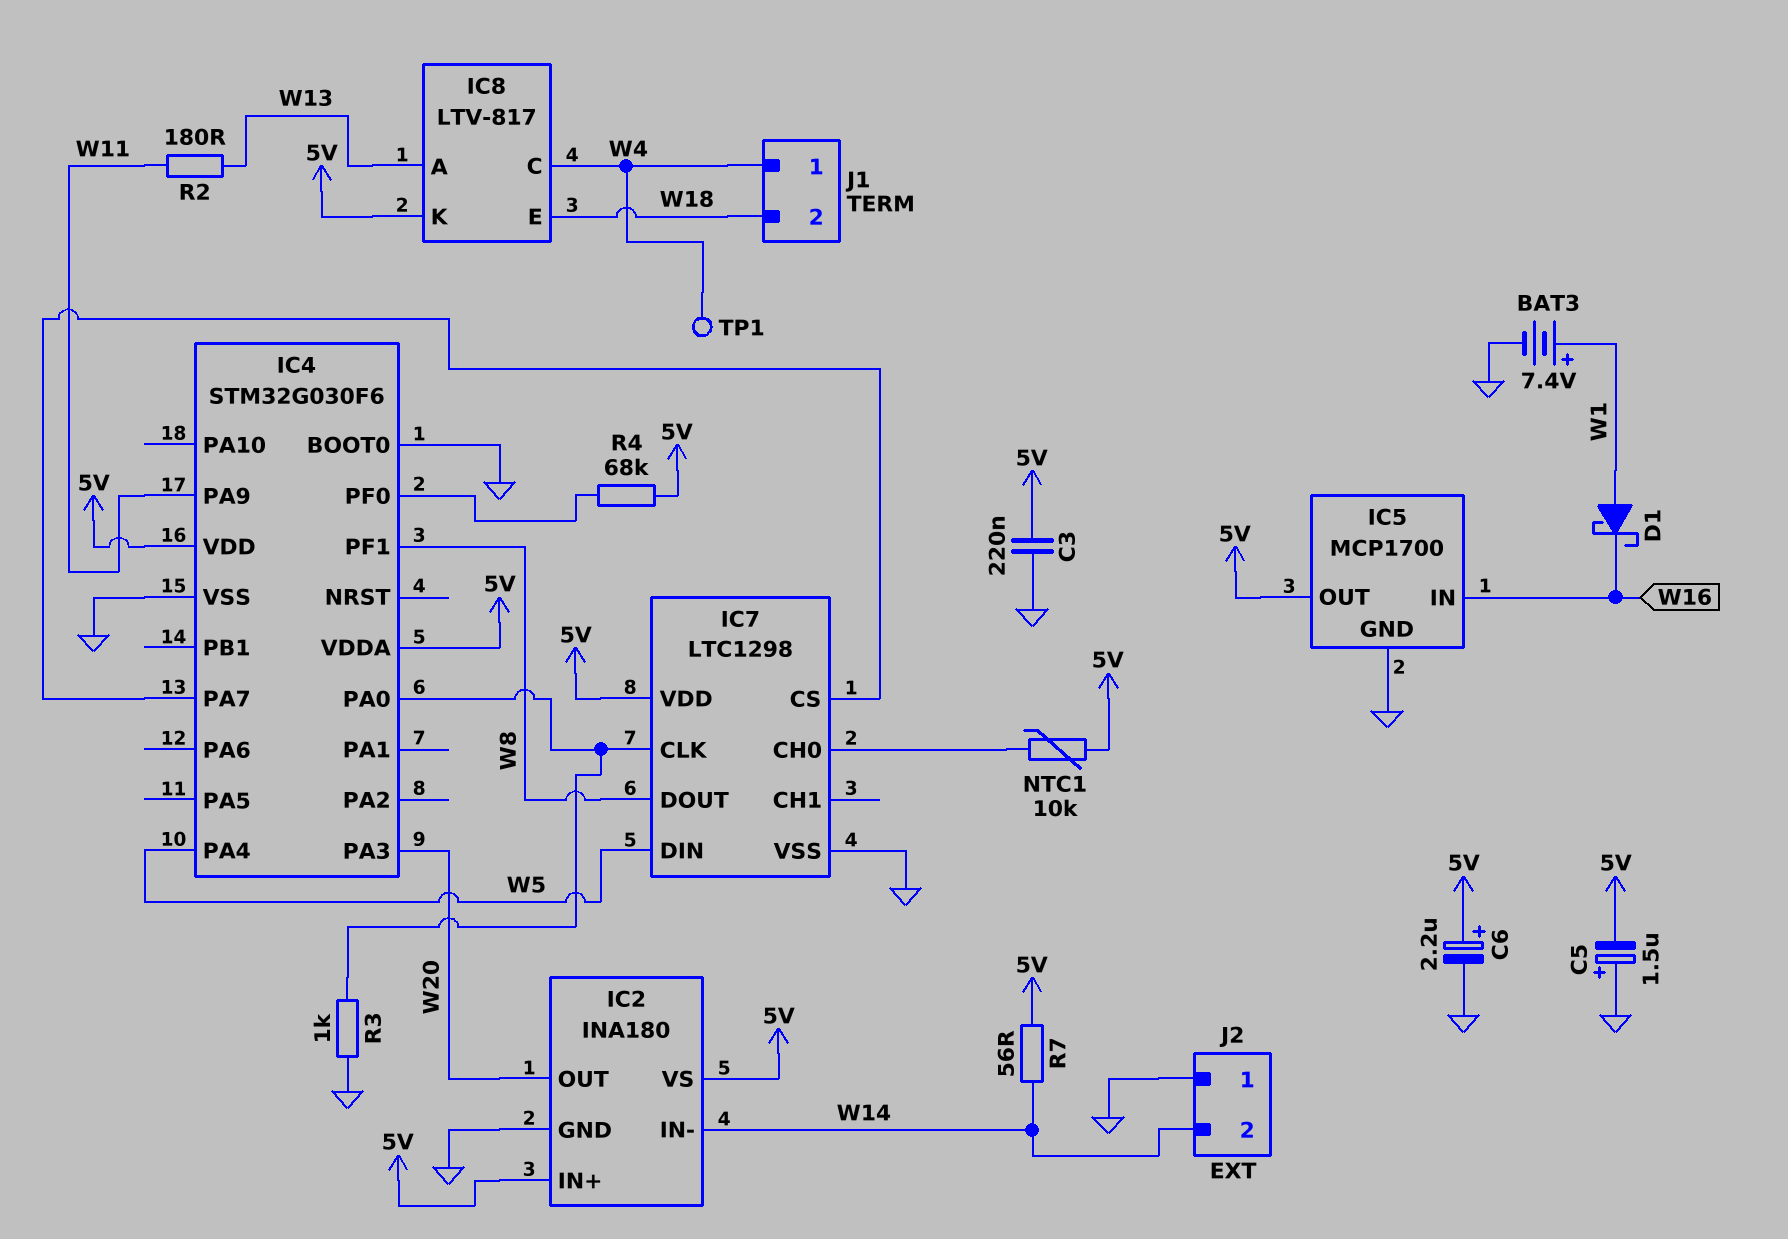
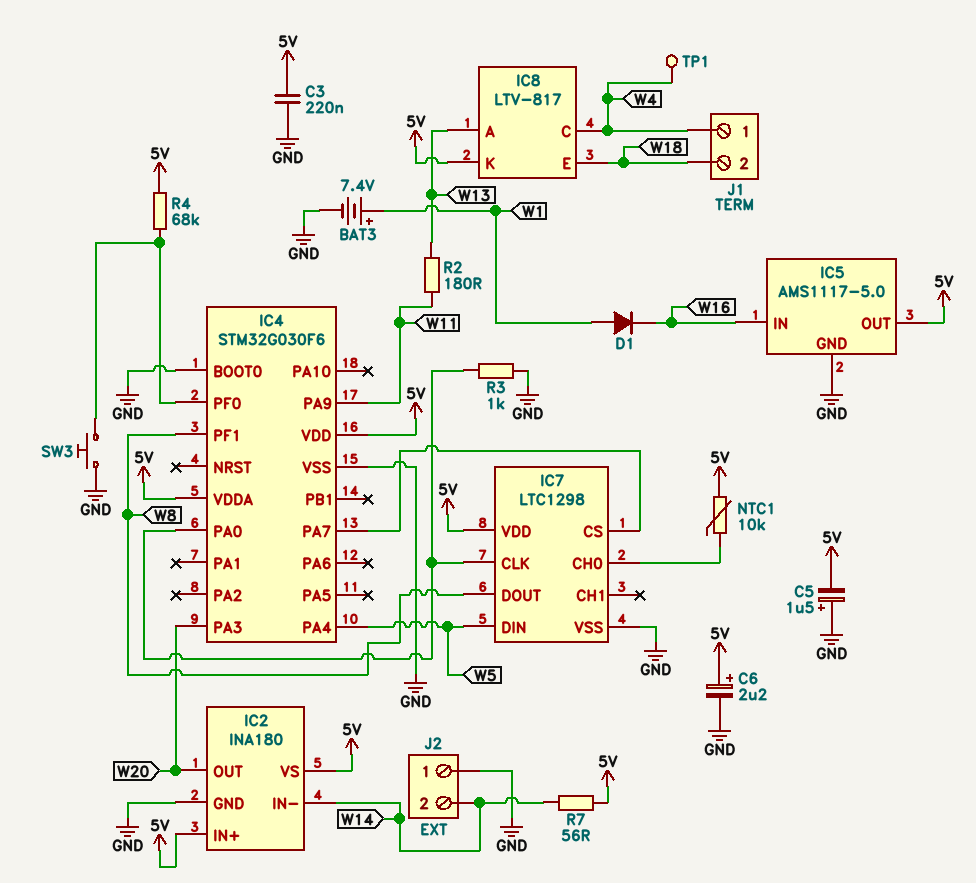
D1: schottky (A W1, K W16) -> diode (A W1, K W16)
IC5: MCP1700 -> AMS1117-5.0
SW3: none -> button (GND, IC4/PF0)

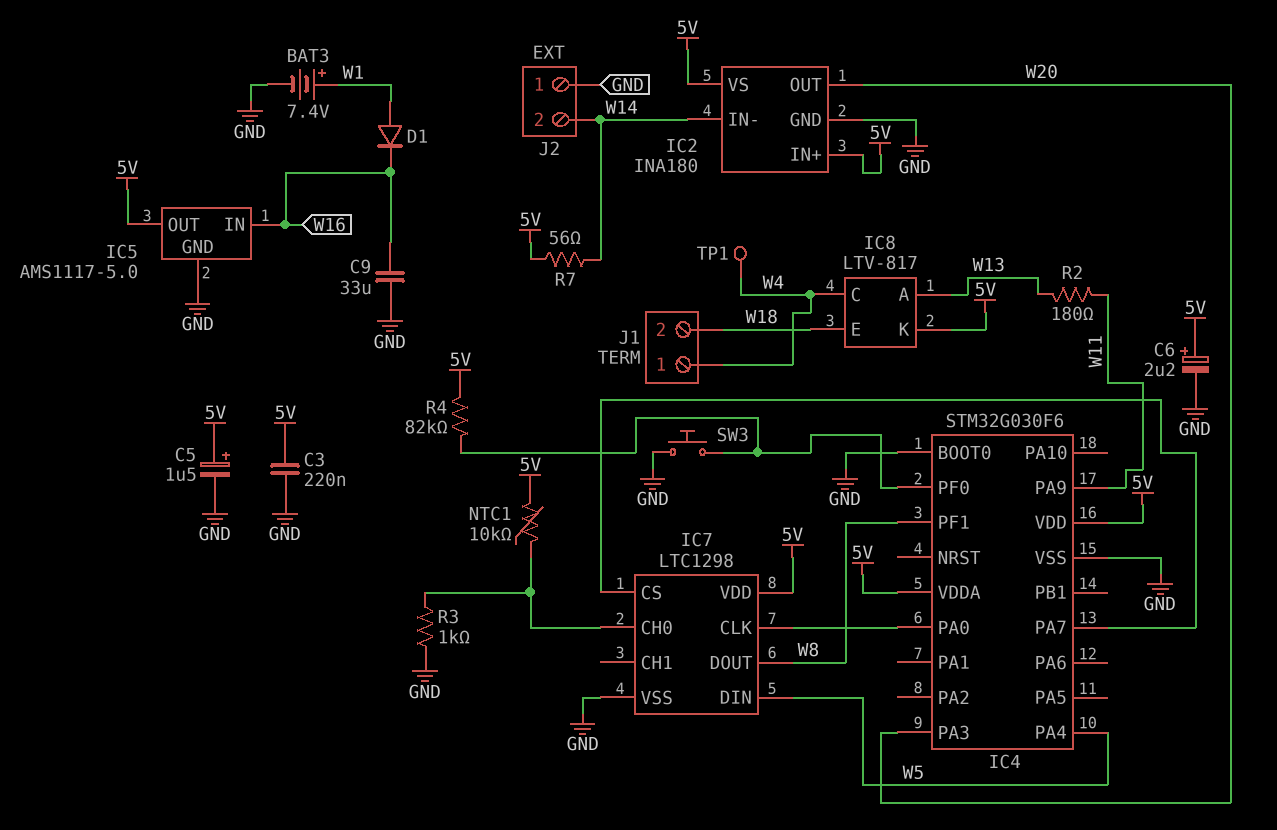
C5: 1.5uF (plus GND, minus 5V) -> 1.5uF (plus 5V, minus GND)
C9: none -> 33uF (GND, W16)
R3: 1k (GND, IC4/PA0) -> 1k (GND, IC7/CH0)
R4: 68k (5V, IC4/PF0) -> 82k (5V, IC4/PF0)

